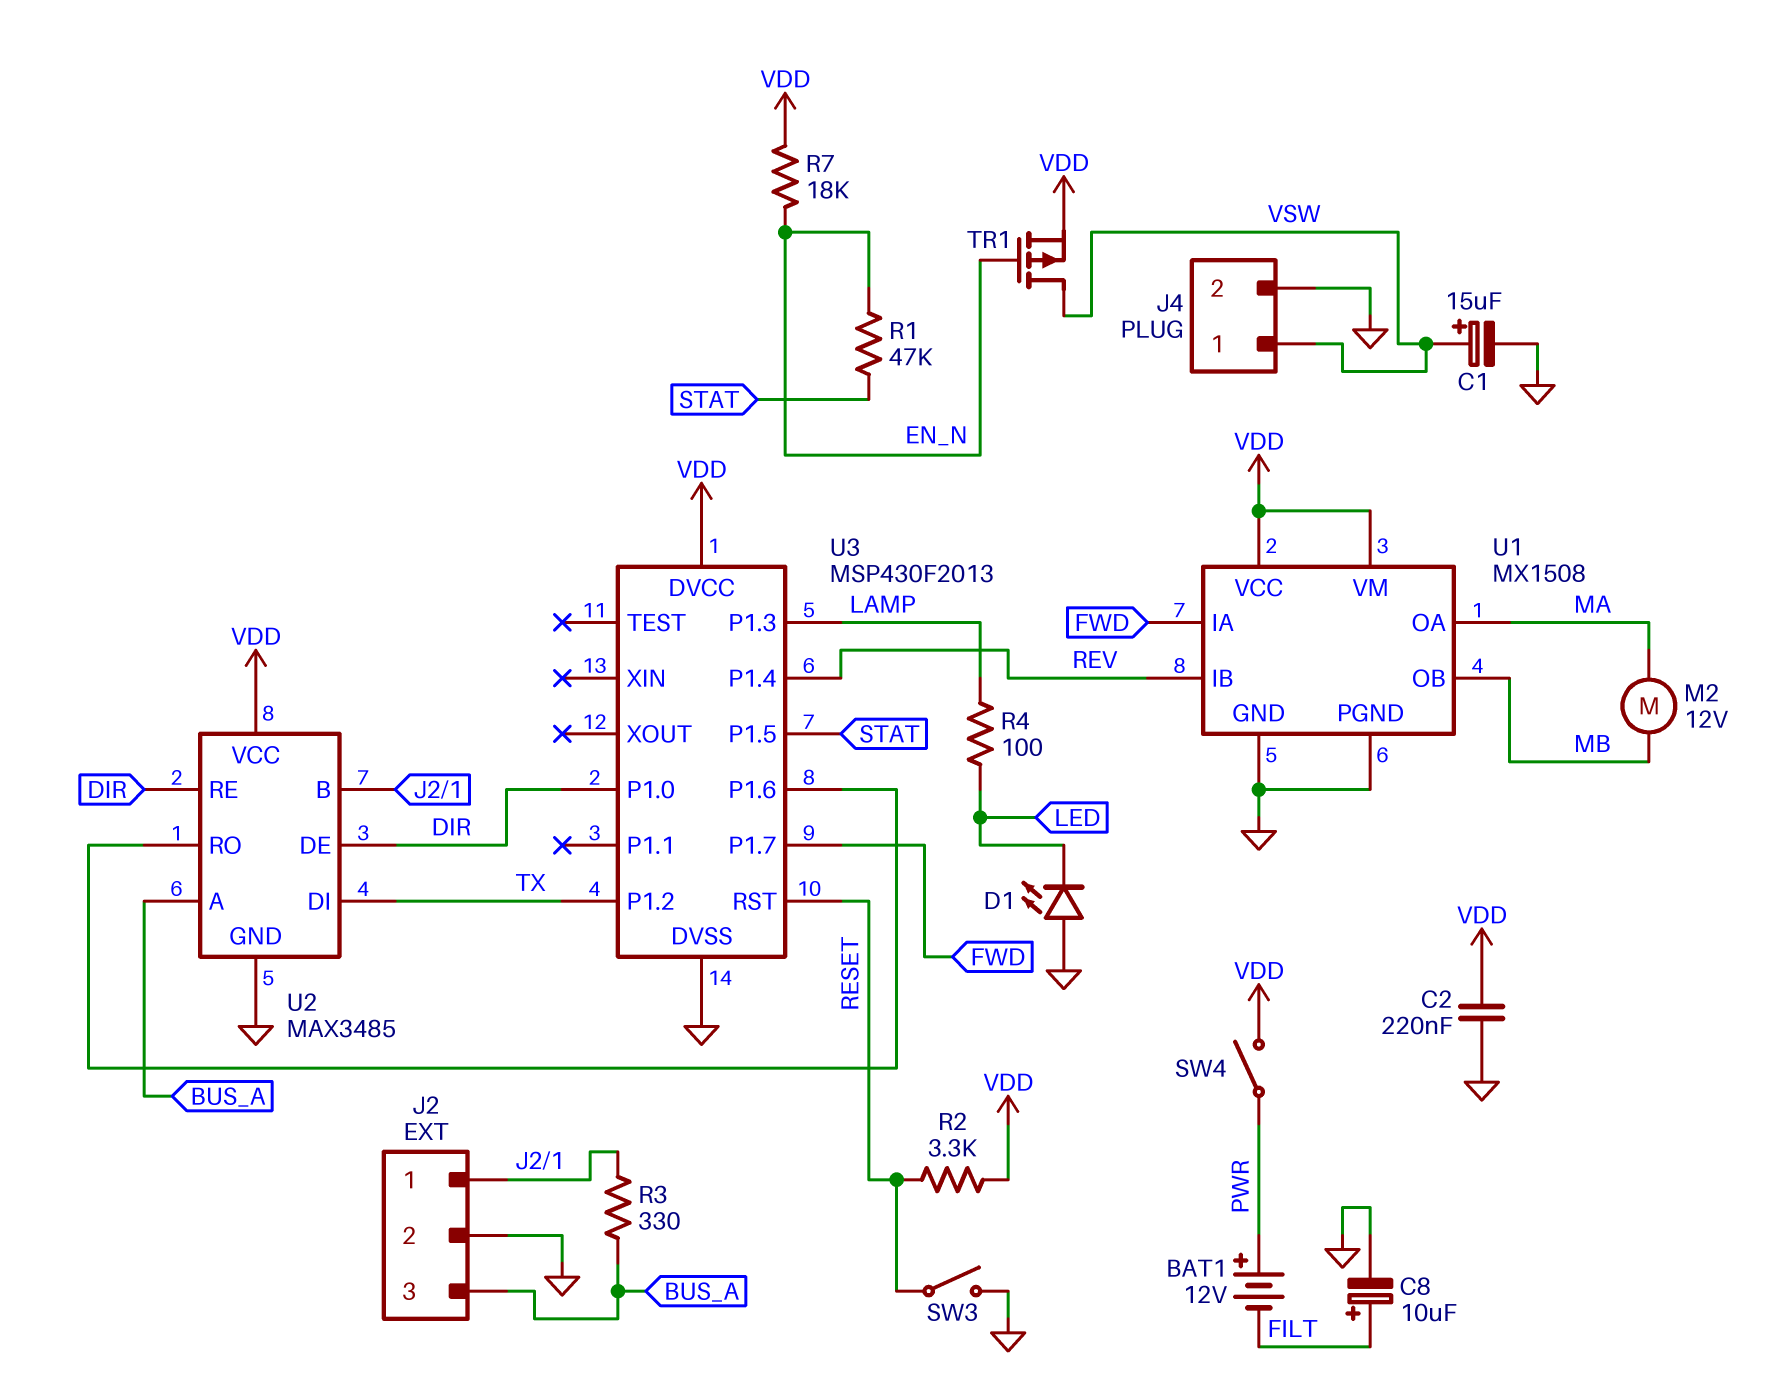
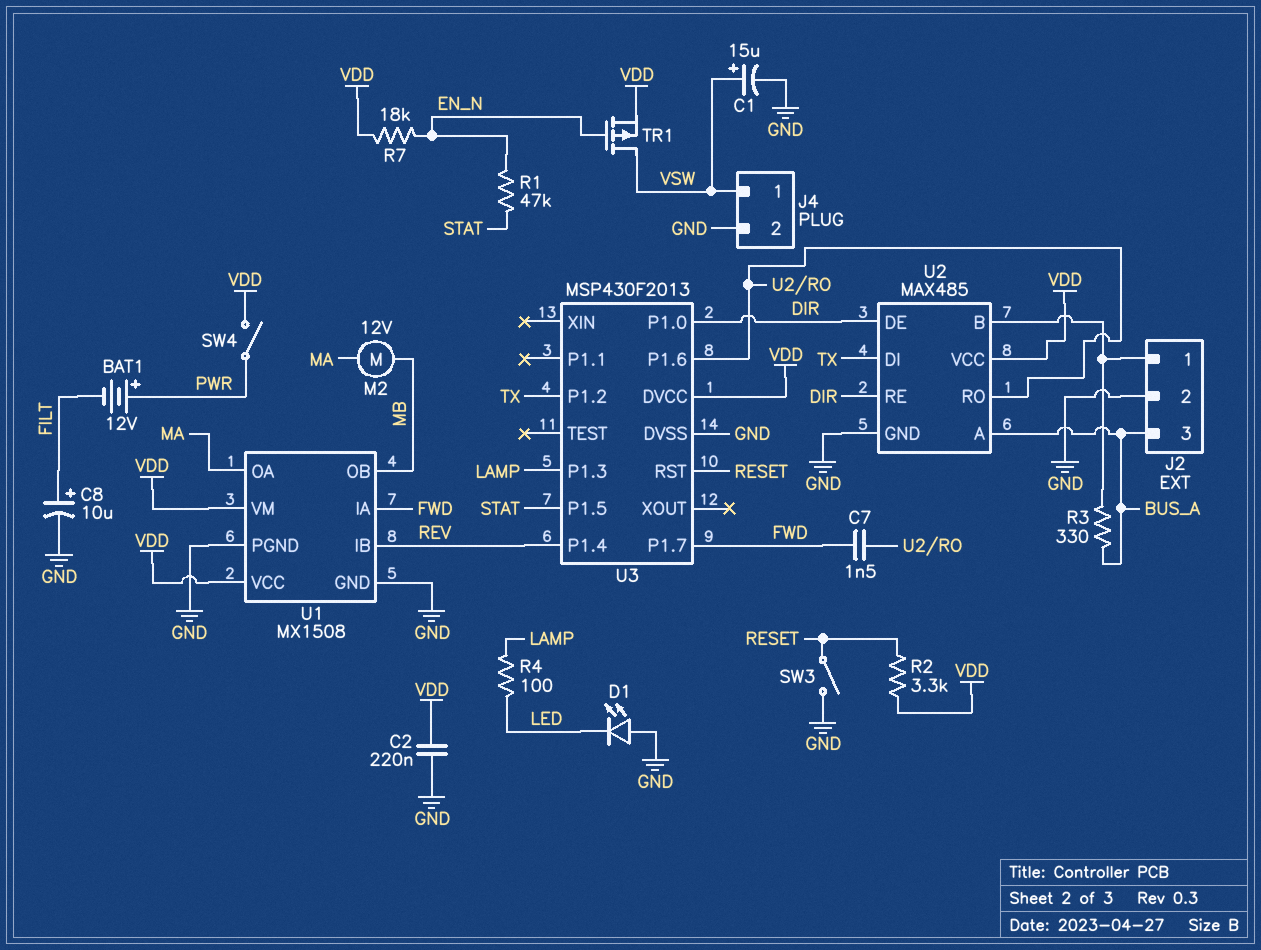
C7: none -> 1.5nF (FWD, U2/RO)
U2: MAX3485 -> MAX485

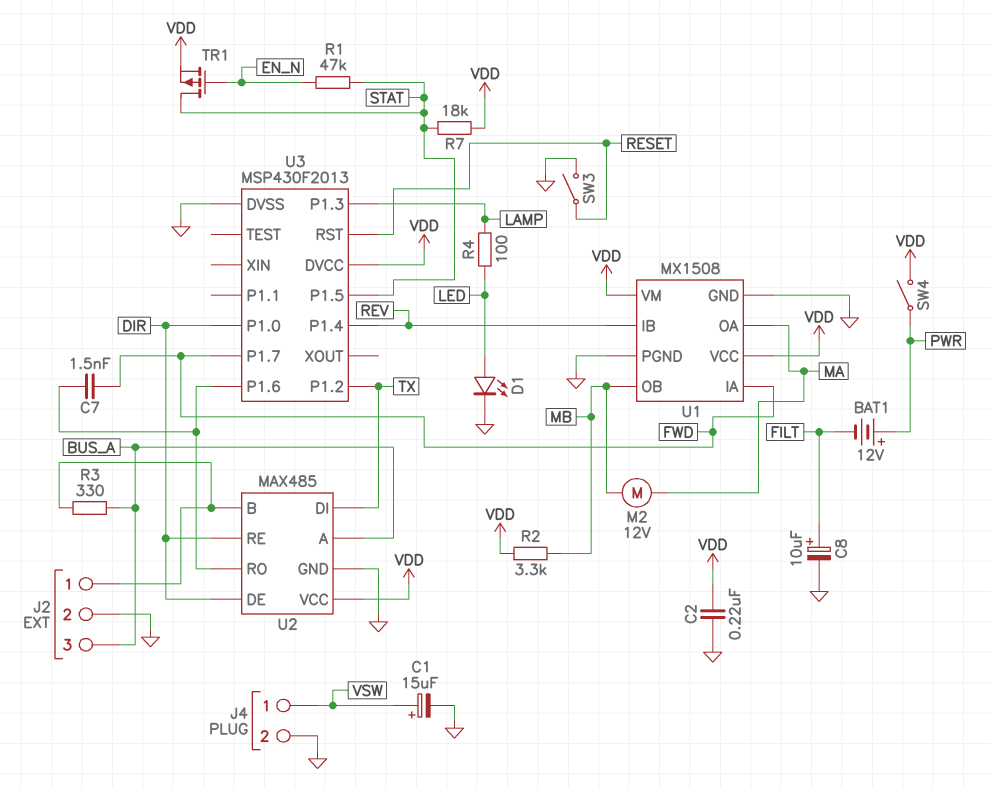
D1: LED (A GND, K LED) -> LED (A LED, K GND)
R2: 3.3k (RESET, VDD) -> 3.3k (MB, VDD)
R7: 18k (EN_N, VDD) -> 18k (STAT, VDD)
TR1: PMOS (G EN_N, D VSW, S VDD) -> PMOS (G EN_N, D STAT, S VDD)

